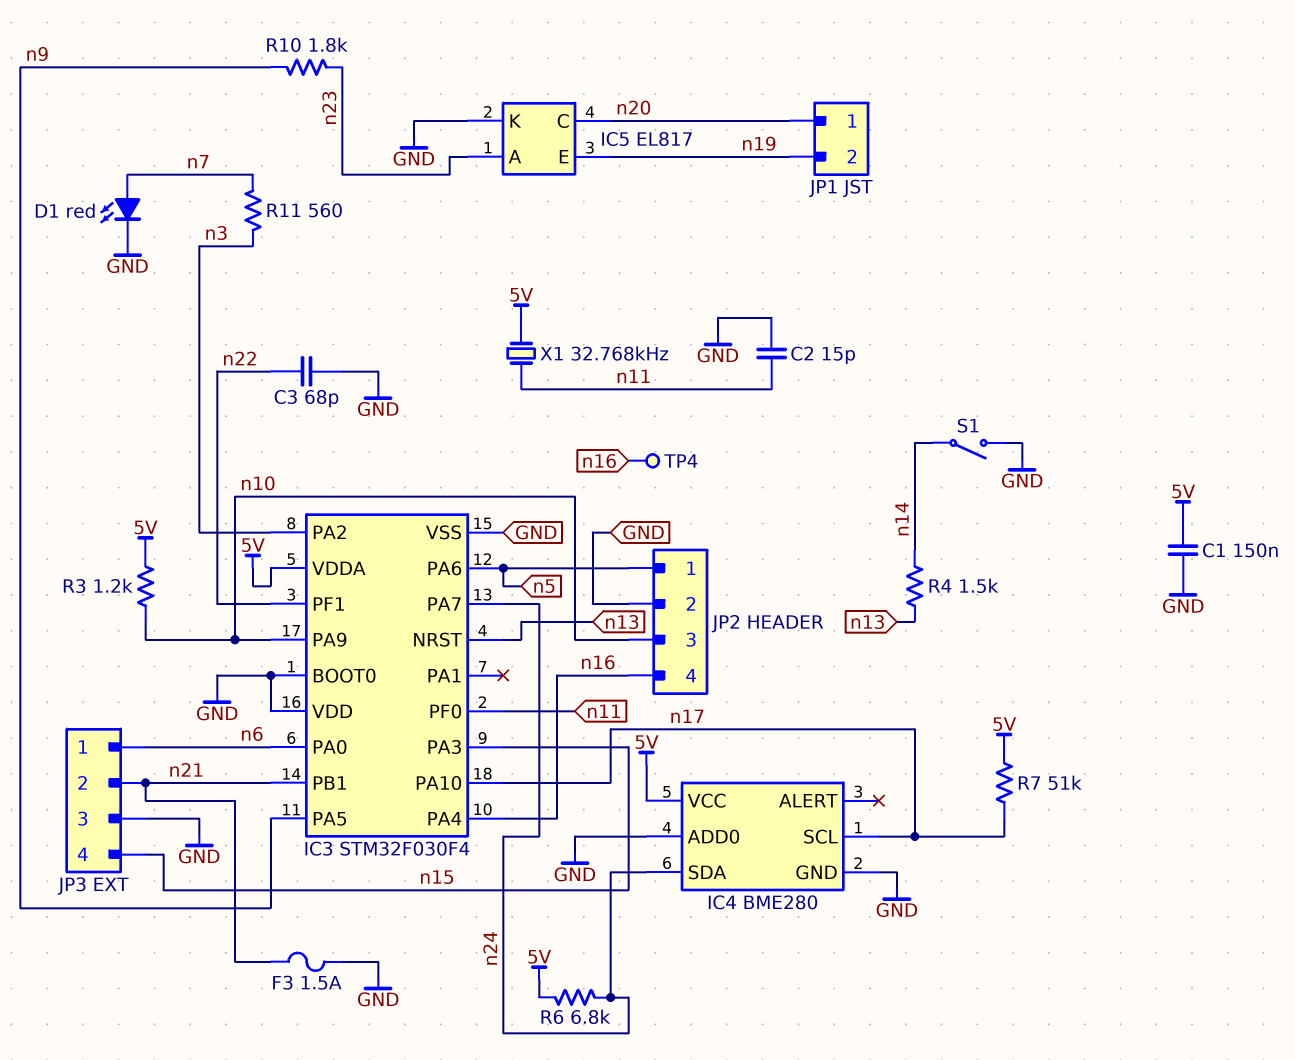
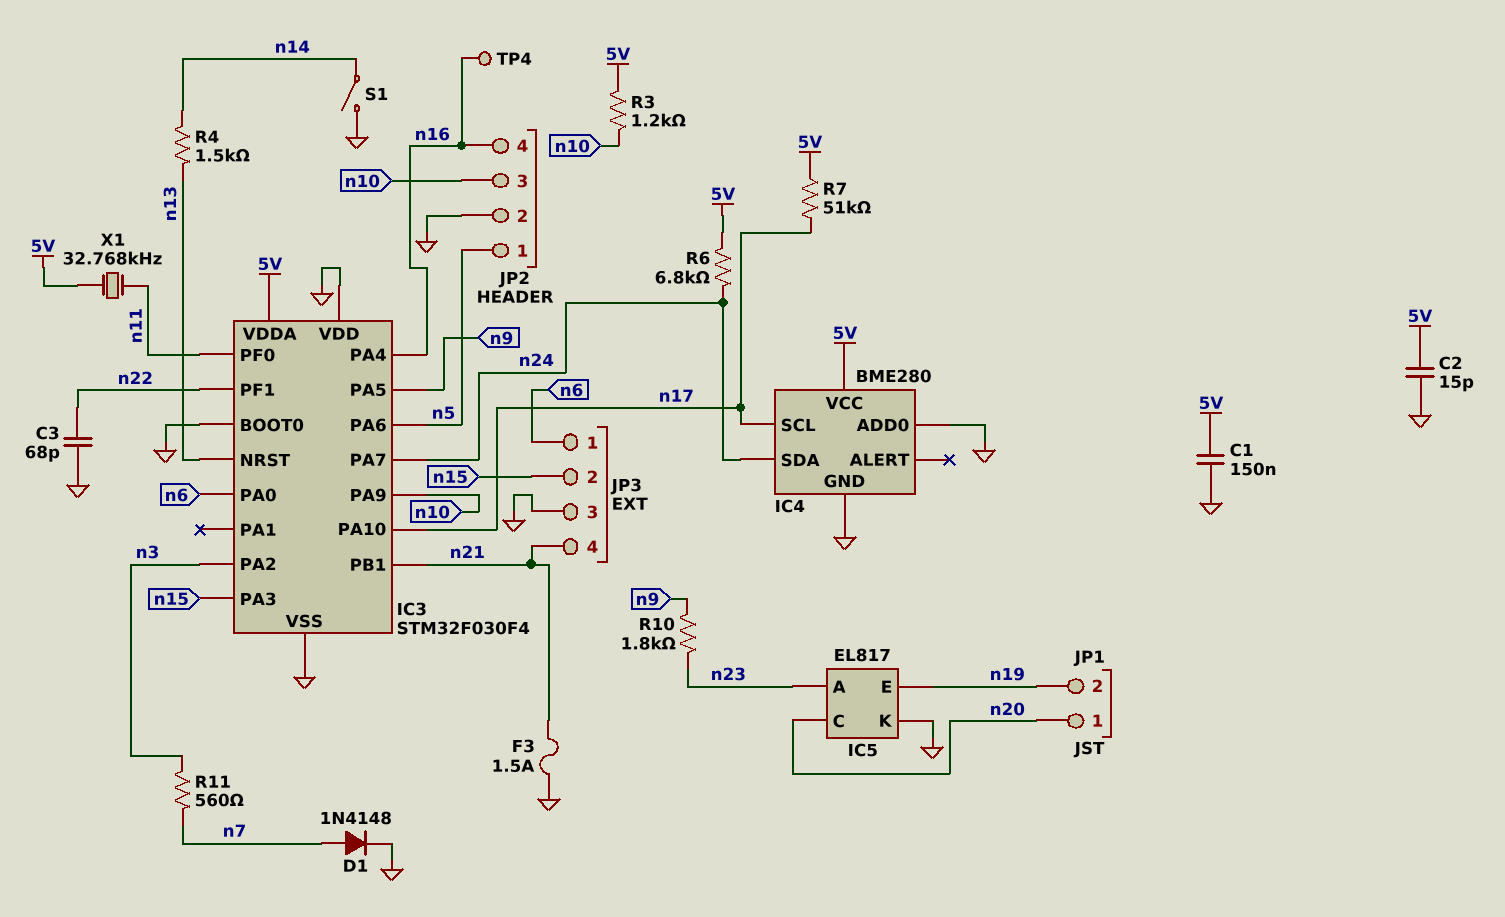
C2: 15pF (GND, n11) -> 15pF (5V, GND)
D1: LED red (A n7, K GND) -> diode 1N4148 (A n7, K GND)
JP3 pin 2: n21 -> n15
JP3 pin 4: n15 -> n21

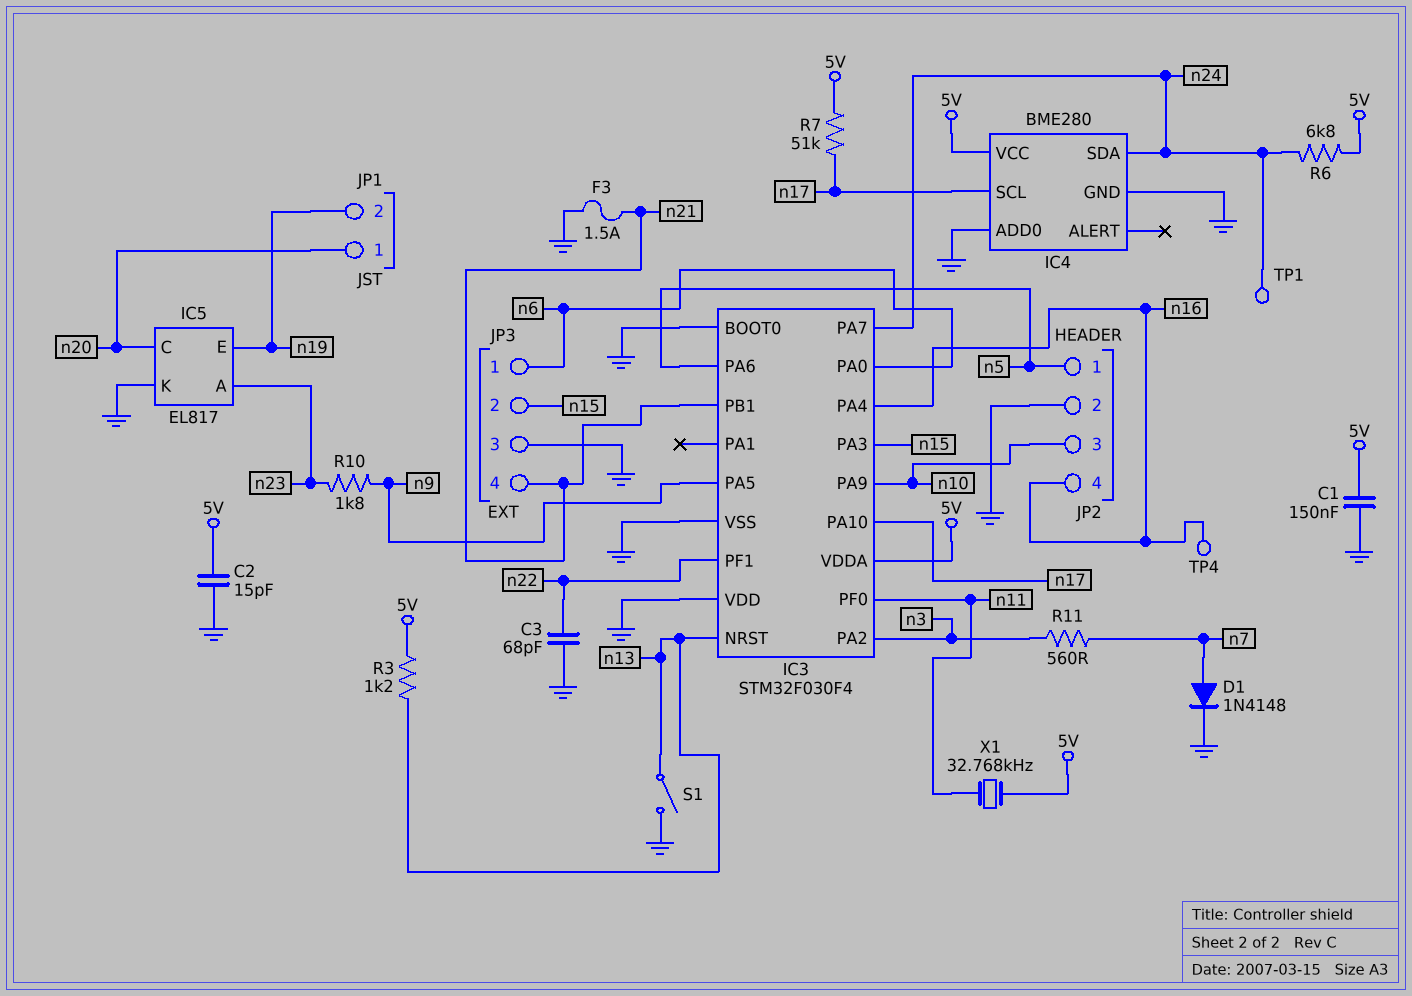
R3: 1.2k (5V, n10) -> 1.2k (5V, n13)
R4: 1.5k (n13, n14) -> none
S1: switch (GND, n14) -> switch (GND, n13)
TP1: none -> test point (n24)

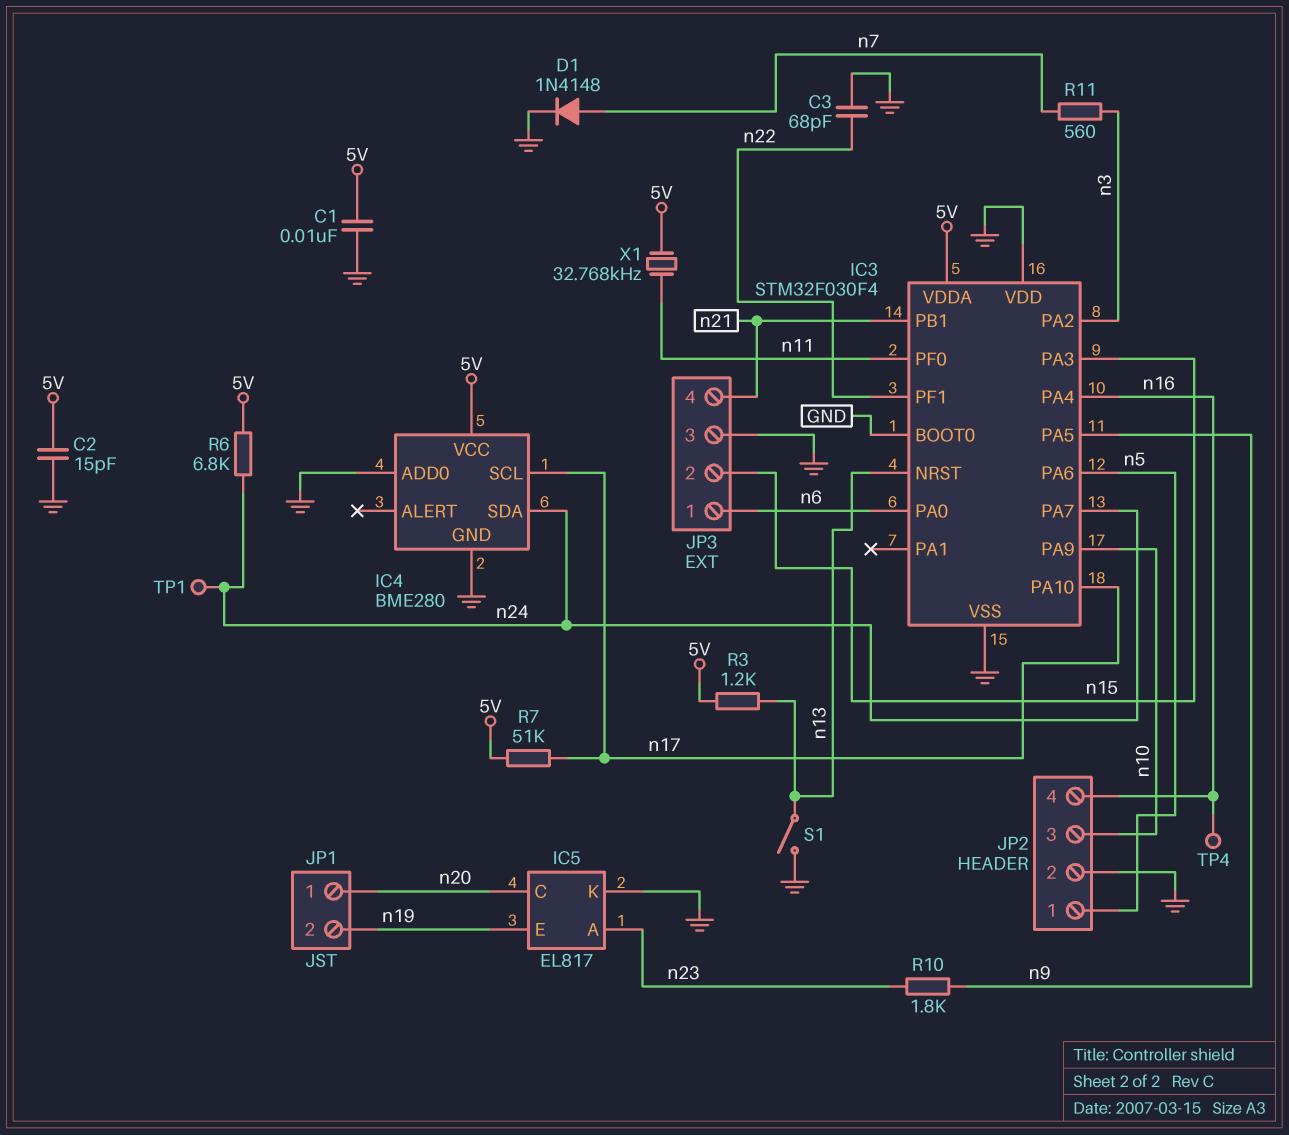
C1: 150nF (5V, GND) -> 10nF (5V, GND)
F3: 1.5A (GND, n21) -> none

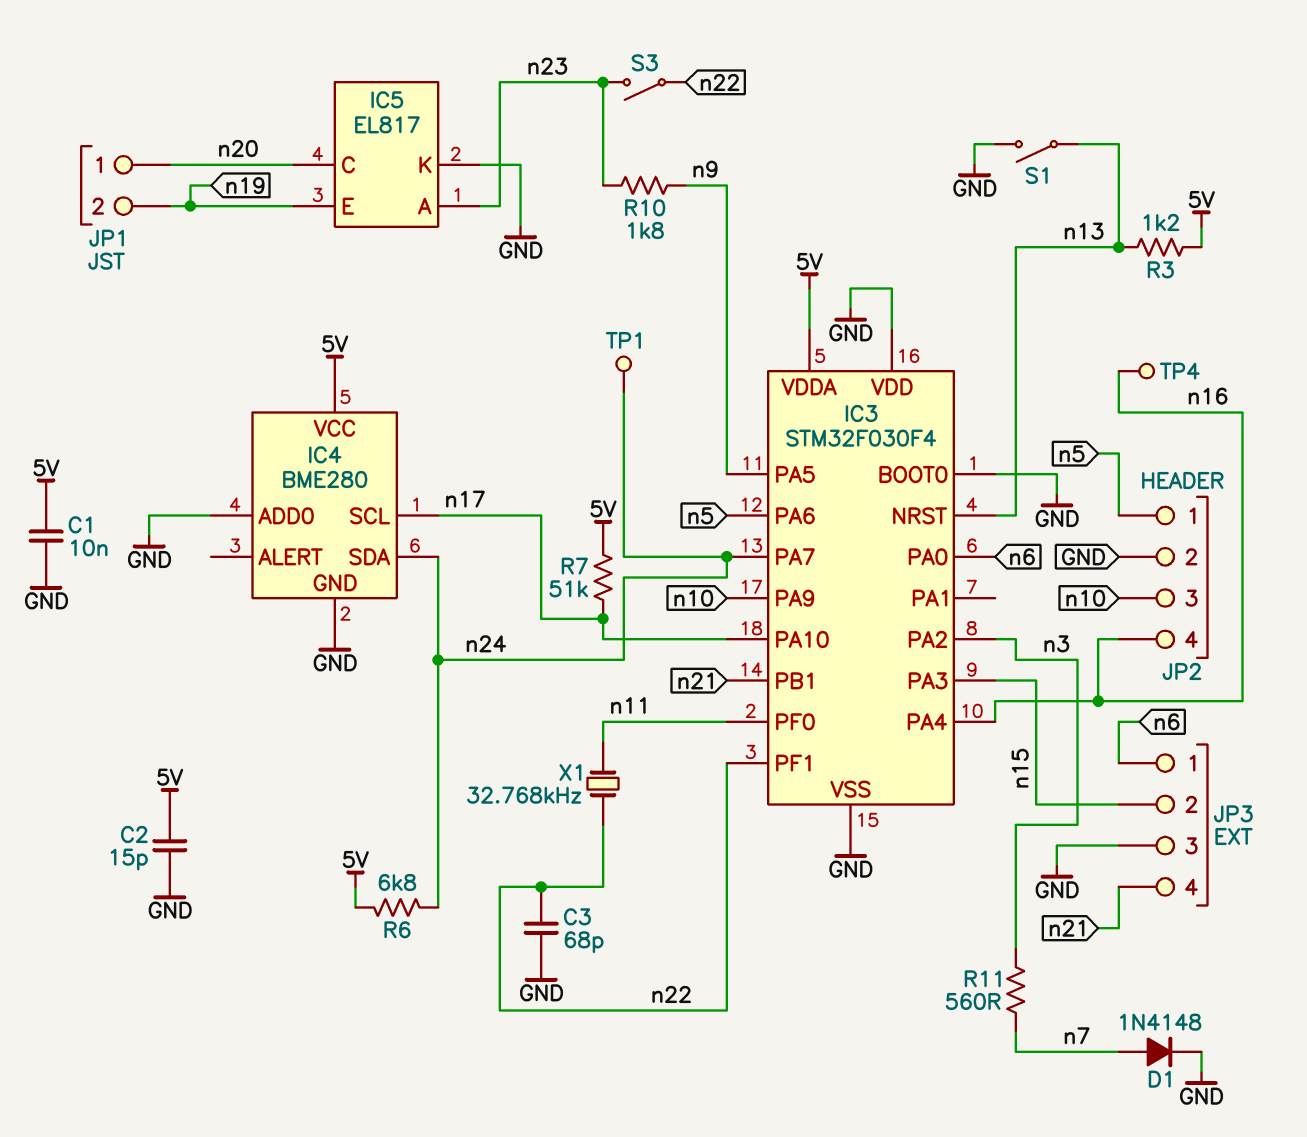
S3: none -> switch (n22, n23)
X1: 32.768kHz (5V, n11) -> 32.768kHz (n11, n22)

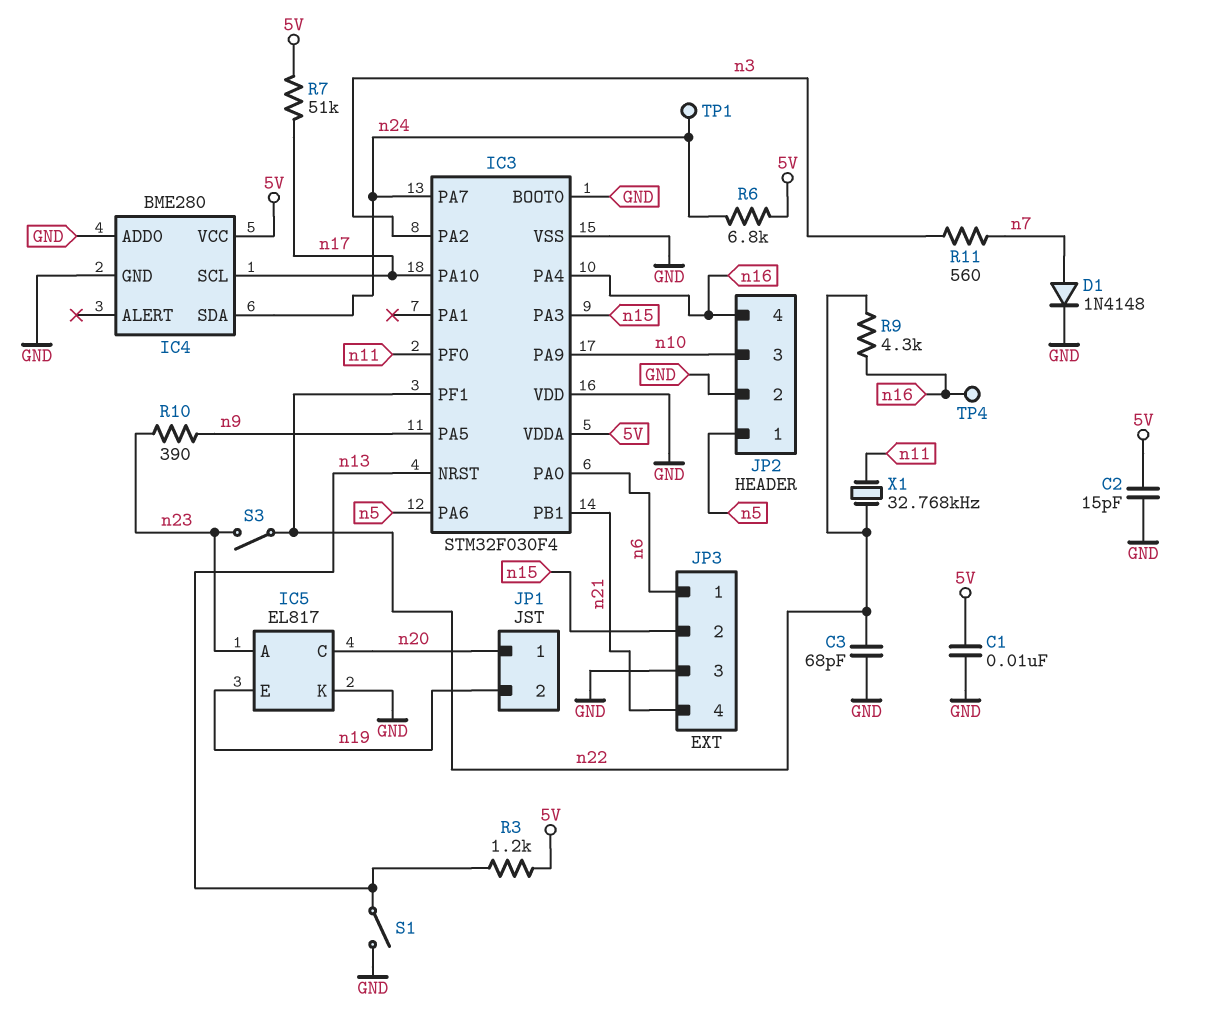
R9: none -> 4.3k (n16, n22)
R10: 1.8k (n9, n23) -> 390 (n9, n23)

